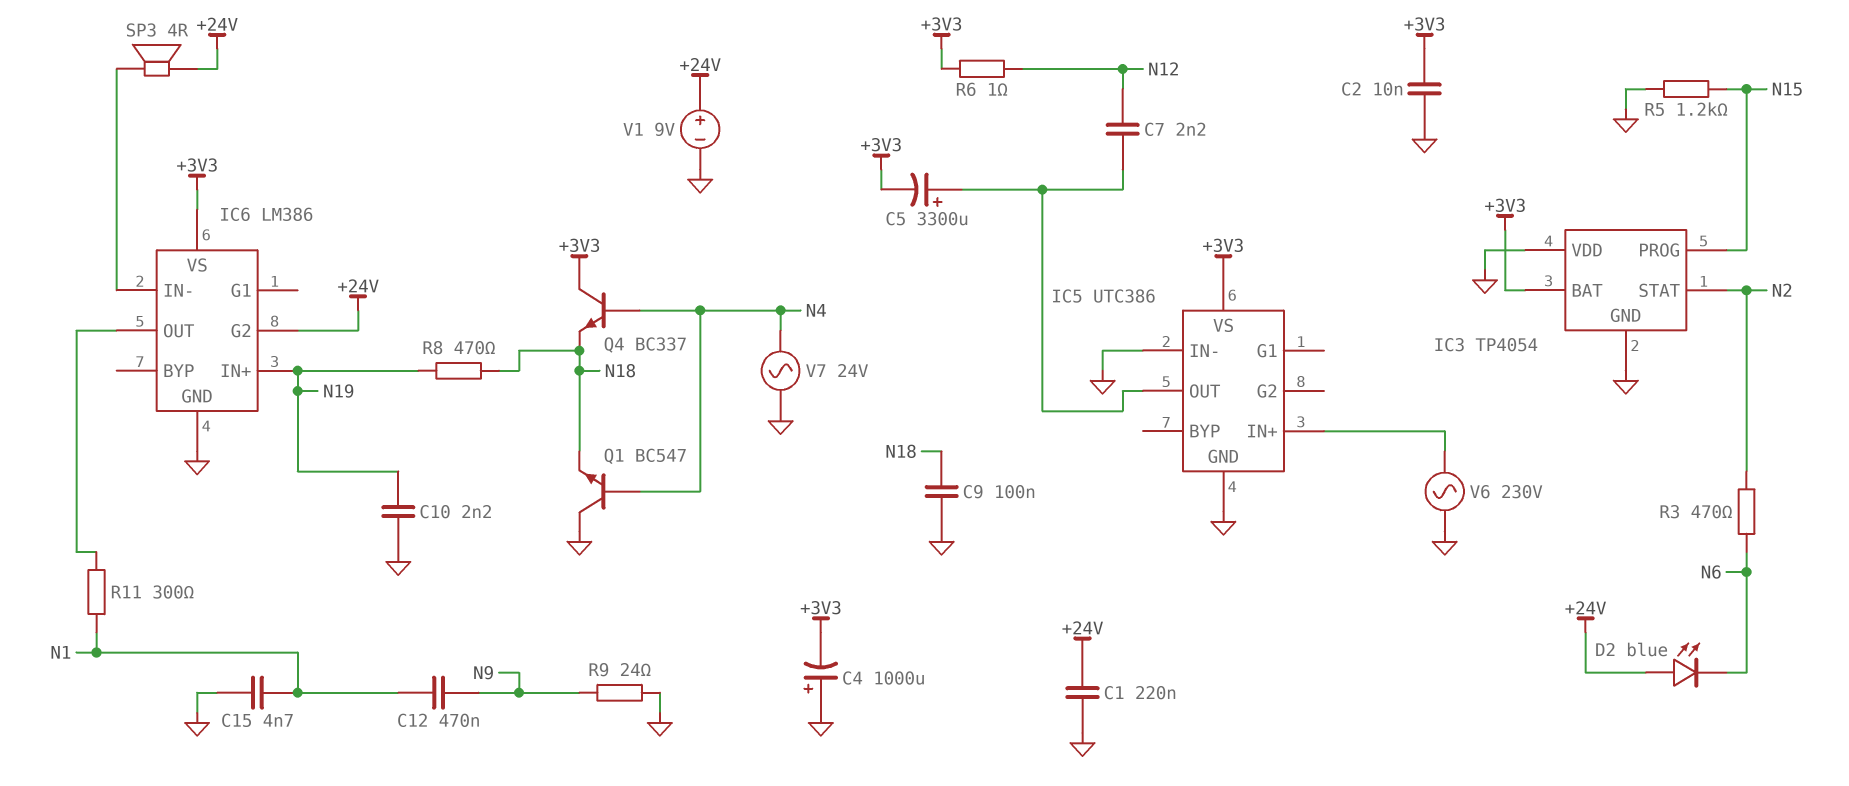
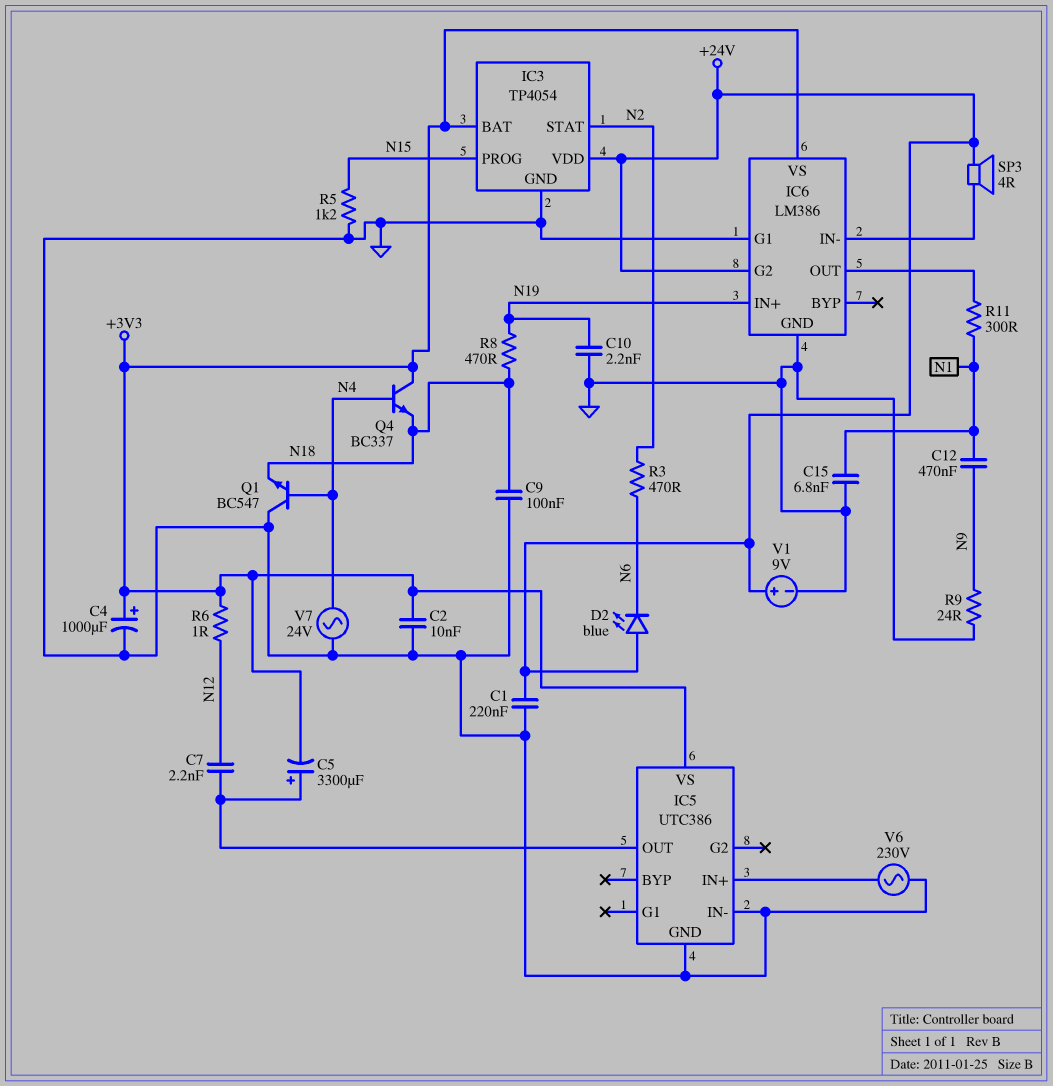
C4: 1000uF (plus GND, minus +3V3) -> 1000uF (plus +3V3, minus GND)
C15: 4.7nF (GND, N1) -> 6.8nF (GND, N1)
IC3 pin VDD: GND -> +24V
IC6 pin G1: none -> GND

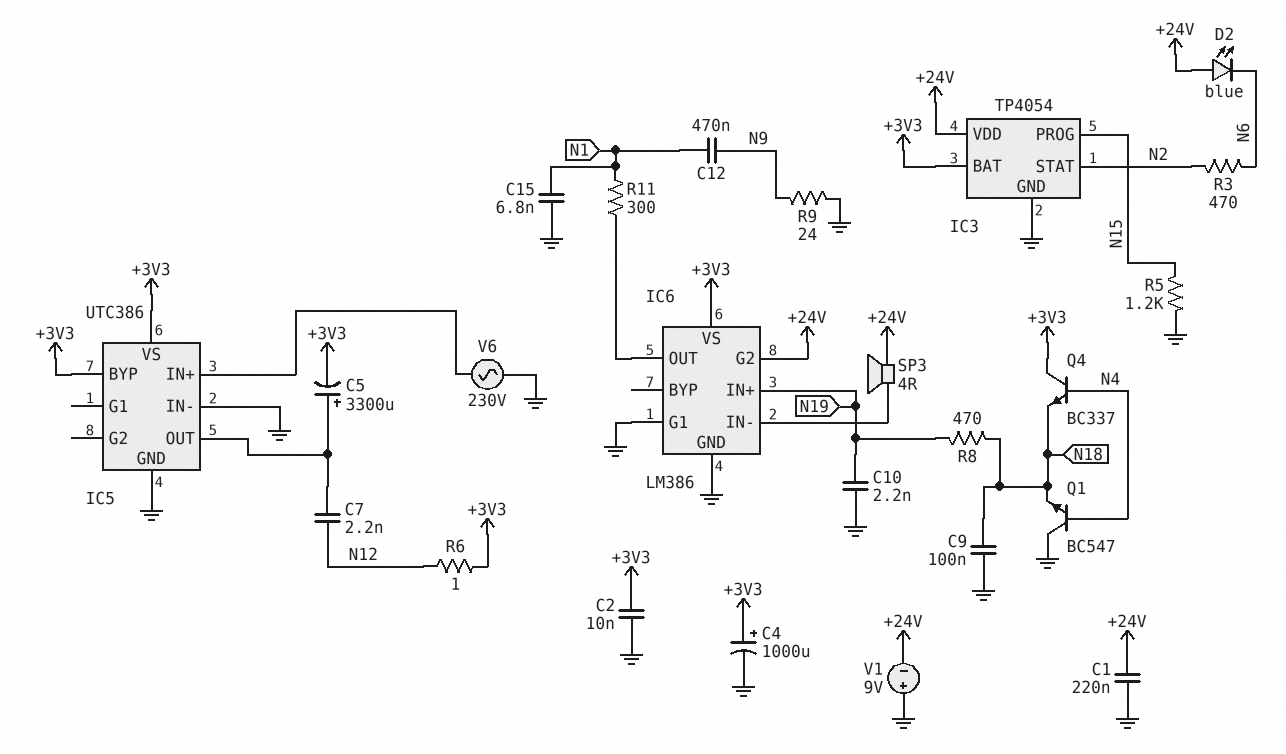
IC5 pin BYP: none -> +3V3
V1: 9V (plus +24V, minus GND) -> 9V (plus GND, minus +24V)
V7: AC 24V (GND, N4) -> none

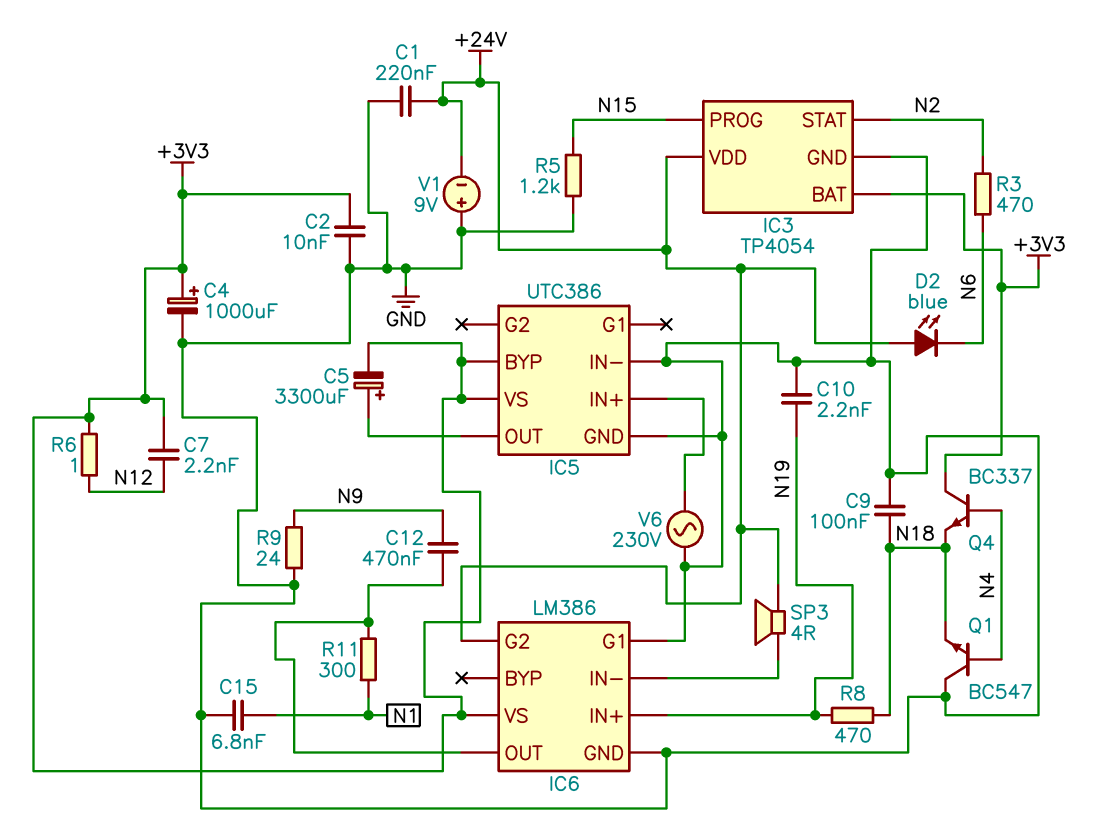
C7: 2.2nF (IC5/OUT, N12) -> 2.2nF (+3V3, N12)
C12: 470nF (N1, N9) -> 470nF (IC6/OUT, N9)

